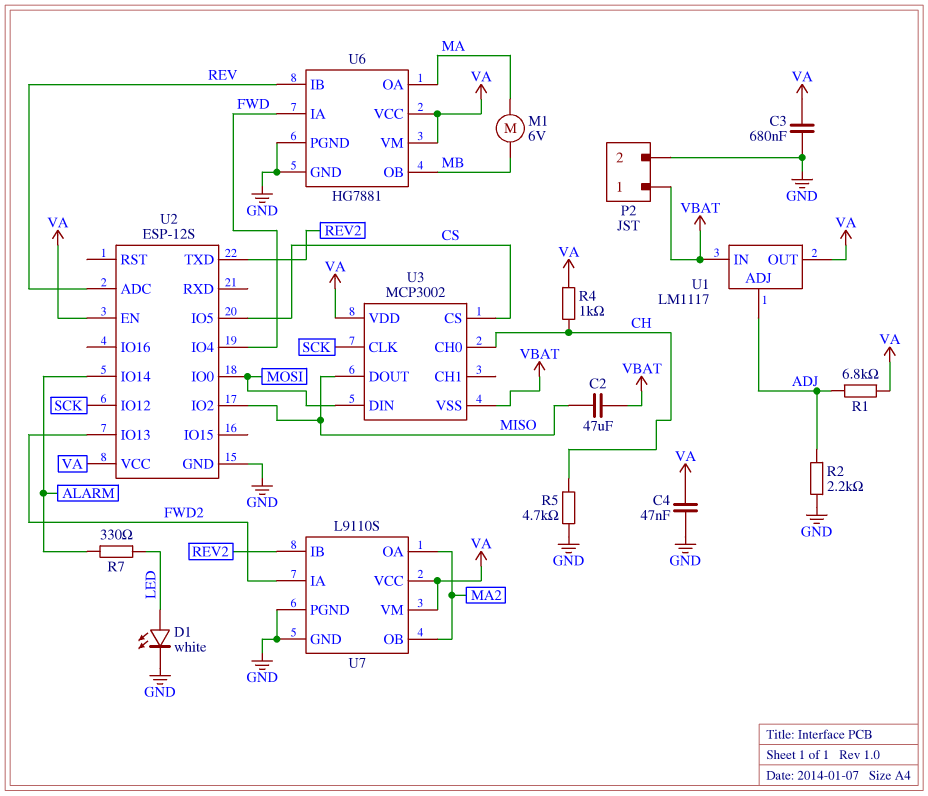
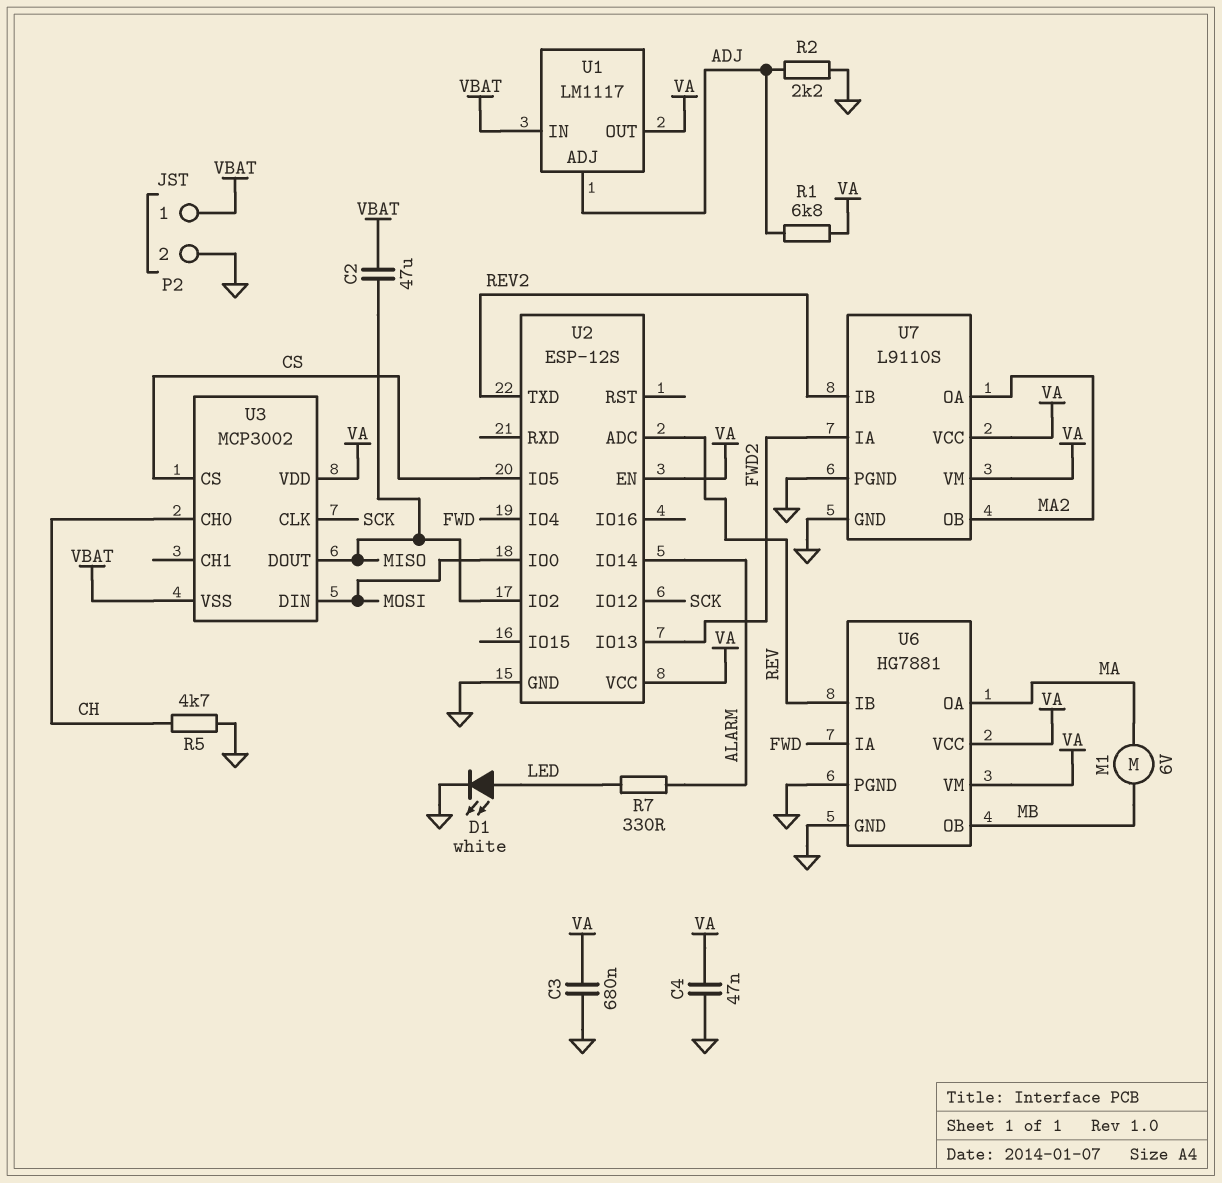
R4: 1k (CH, VA) -> none

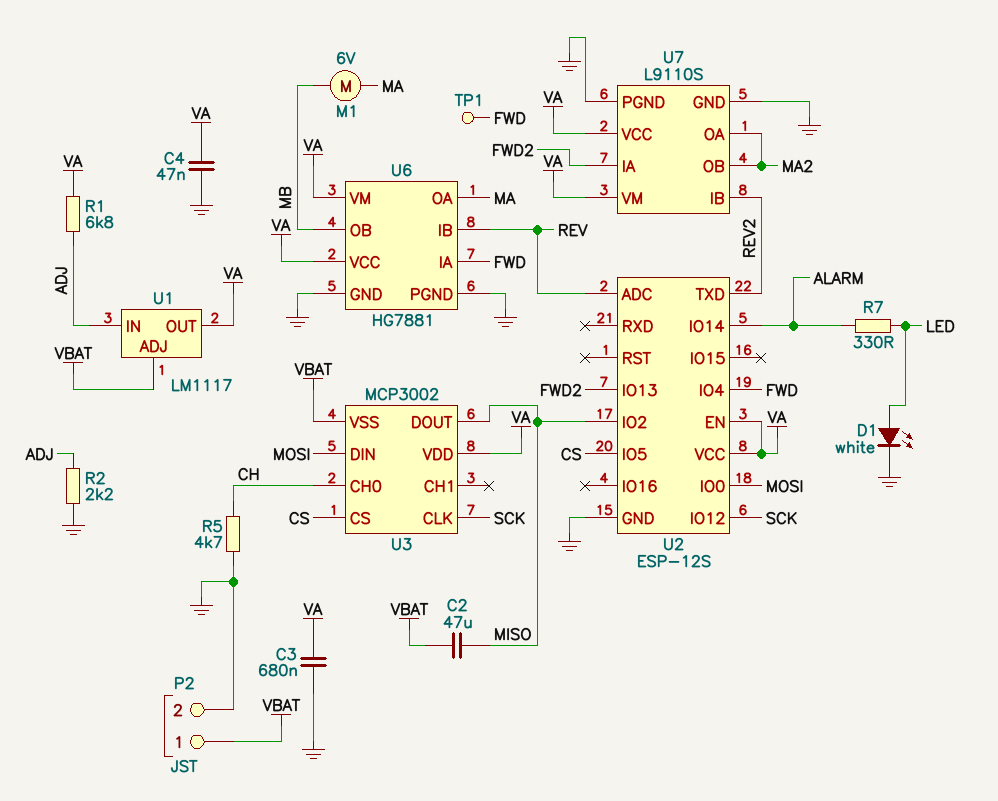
TP1: none -> test point (FWD)
U1 pin ADJ: ADJ -> VBAT
U1 pin IN: VBAT -> ADJ

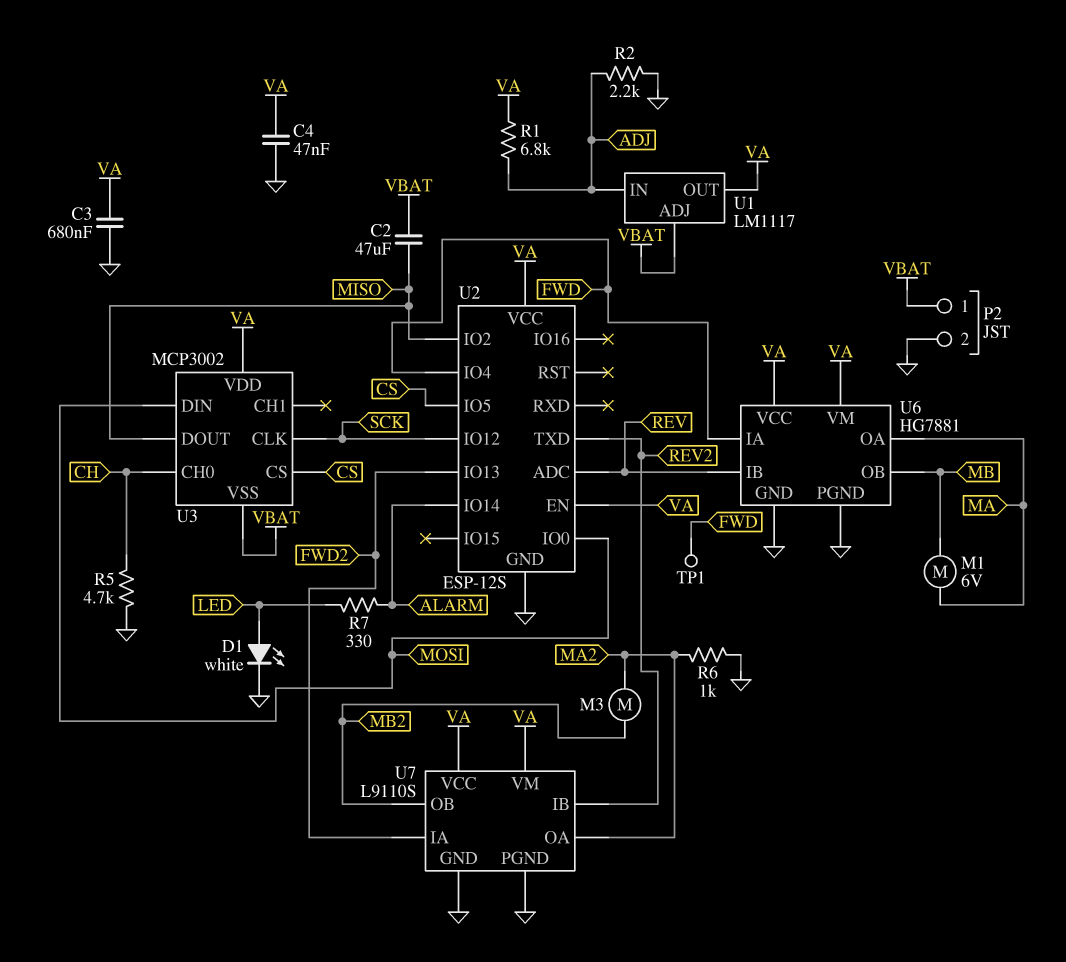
M3: none -> motor (MA2, MB2)
R6: none -> 1k (GND, MA2)
U7 pin OB: MA2 -> MB2

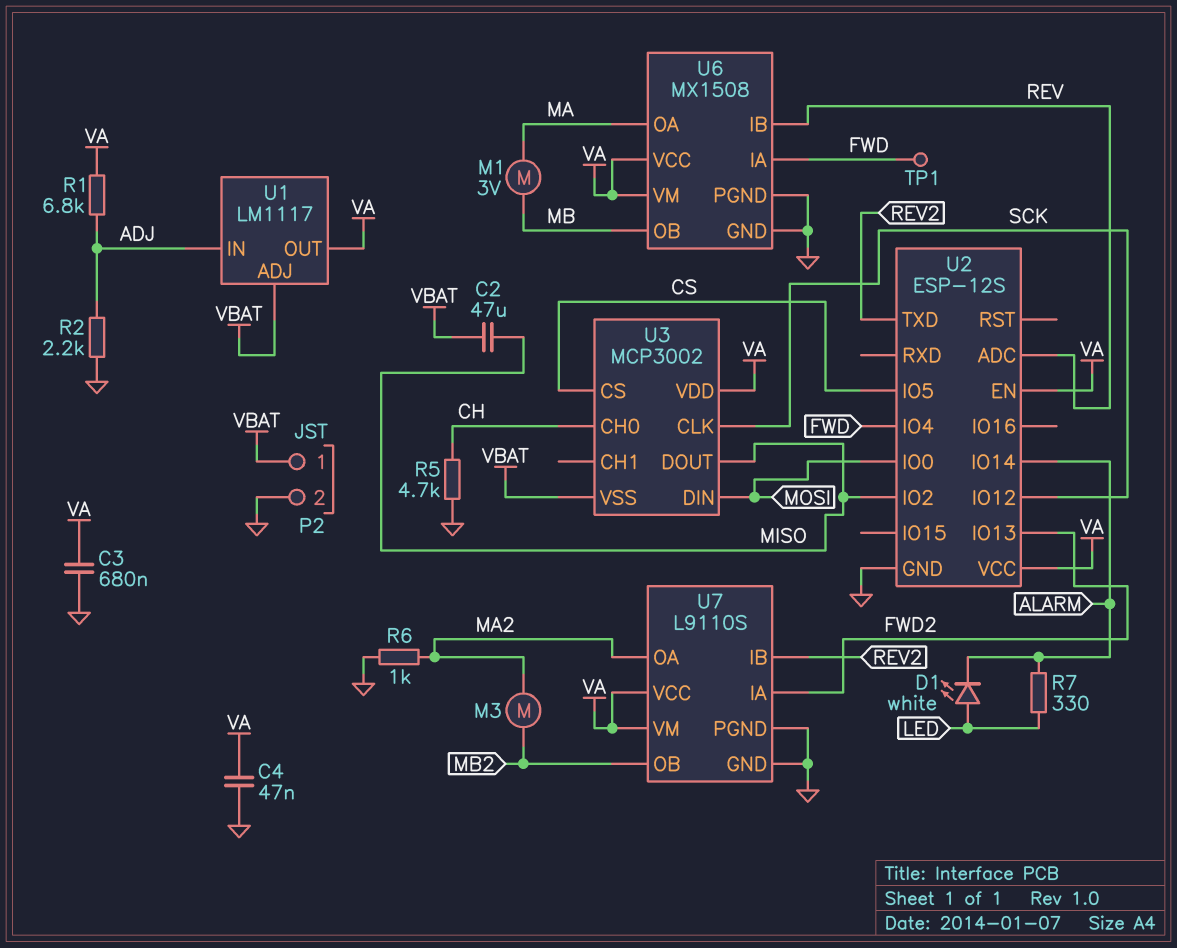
D1: LED white (A LED, K GND) -> LED white (A LED, K ALARM)
M1: motor 6V (MA, MB) -> motor 3V (MA, MB)
U6: HG7881 -> MX1508

